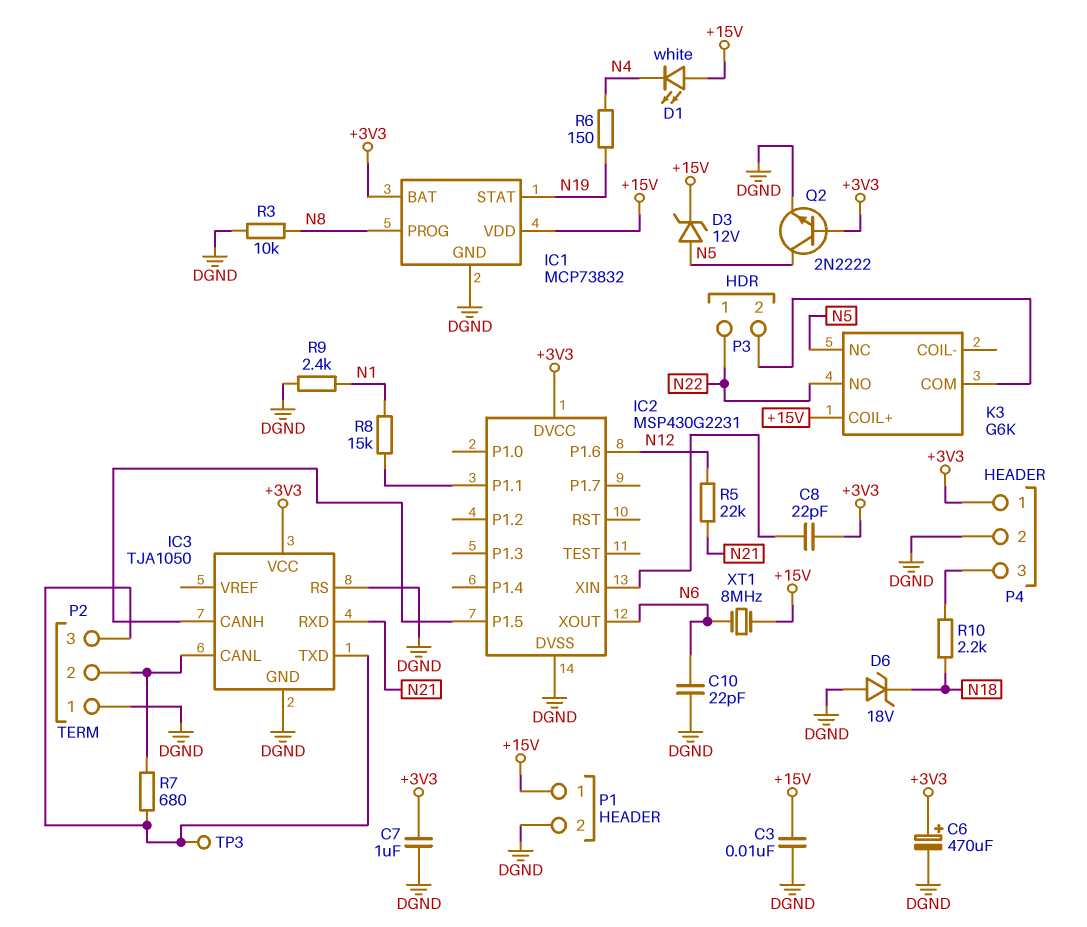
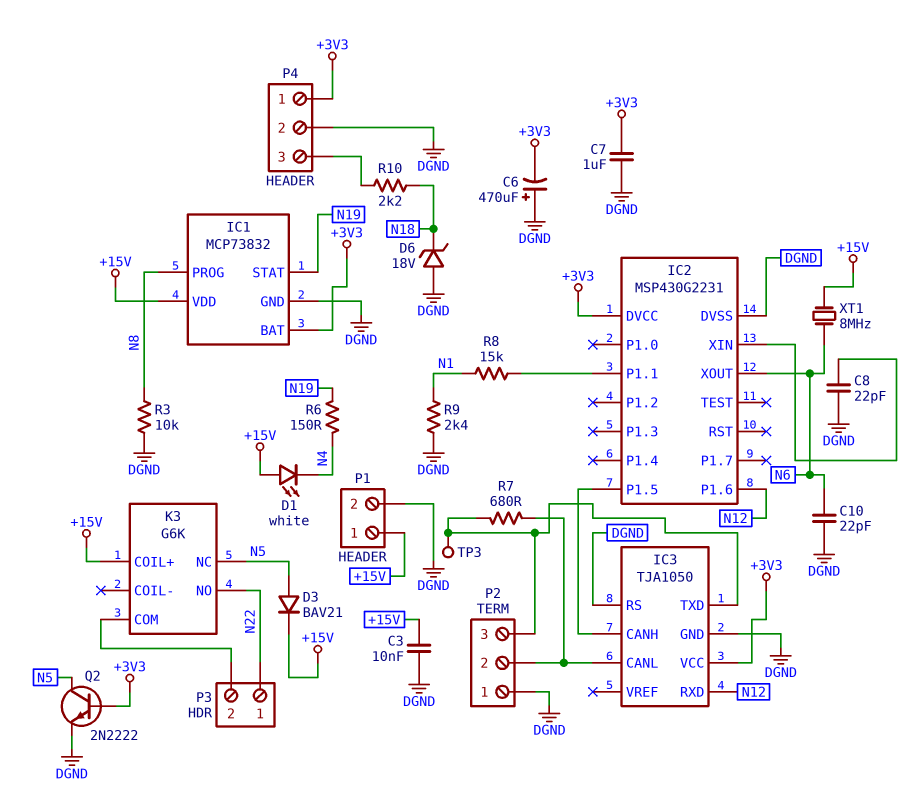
C6: 470uF (plus +3V3, minus DGND) -> 470uF (plus DGND, minus +3V3)
C8: 22pF (+3V3, IC2/XIN) -> 22pF (DGND, IC2/XIN)
D3: zener 12V (A N5, K +15V) -> diode BAV21 (A N5, K +15V)
IC3 pin RXD: N21 -> N12
R5: 22k (N12, N21) -> none

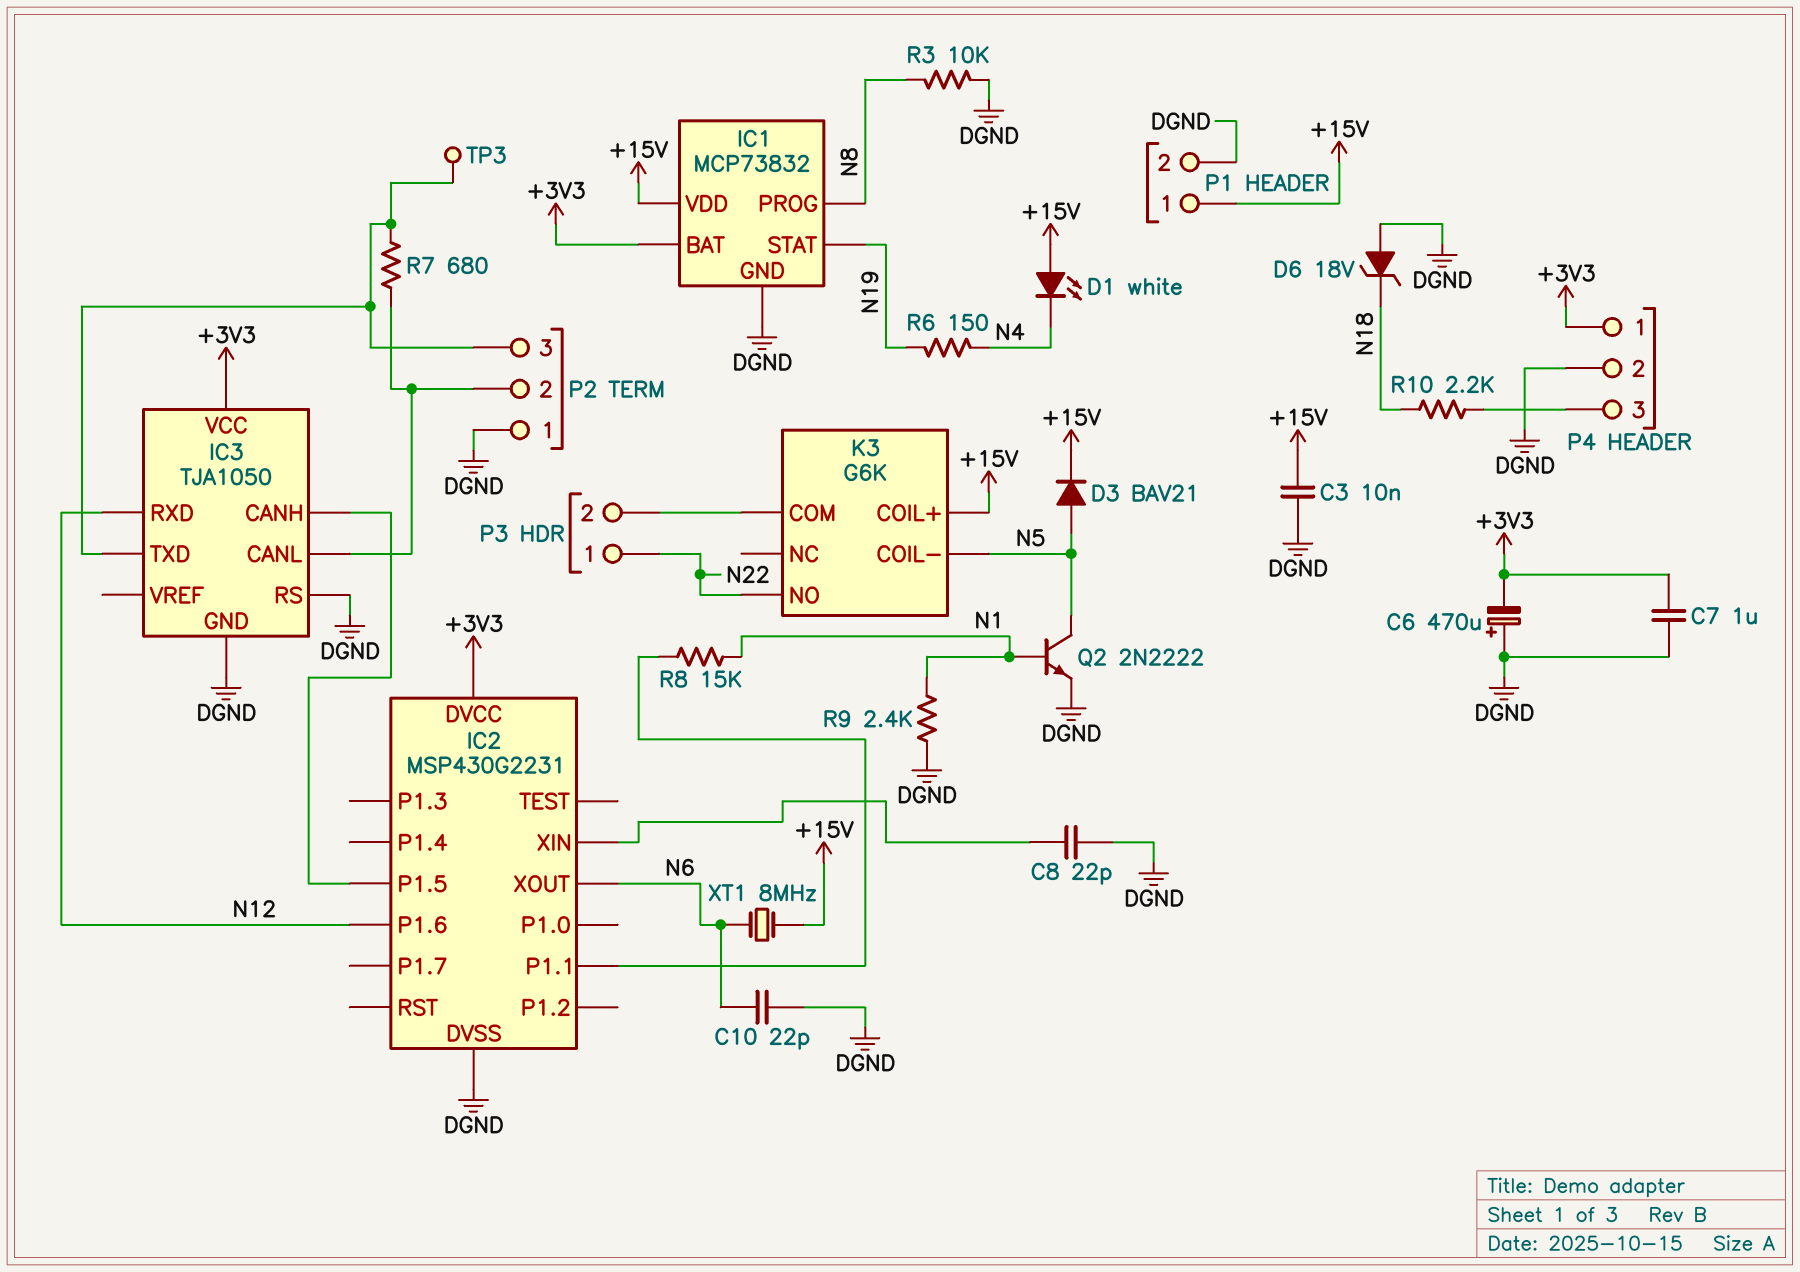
K3 pin COIL-: none -> N5
K3 pin NC: N5 -> none
Q2: NPN 2N2222 (B +3V3, C N5, E DGND) -> NPN 2N2222 (B N1, C N5, E DGND)

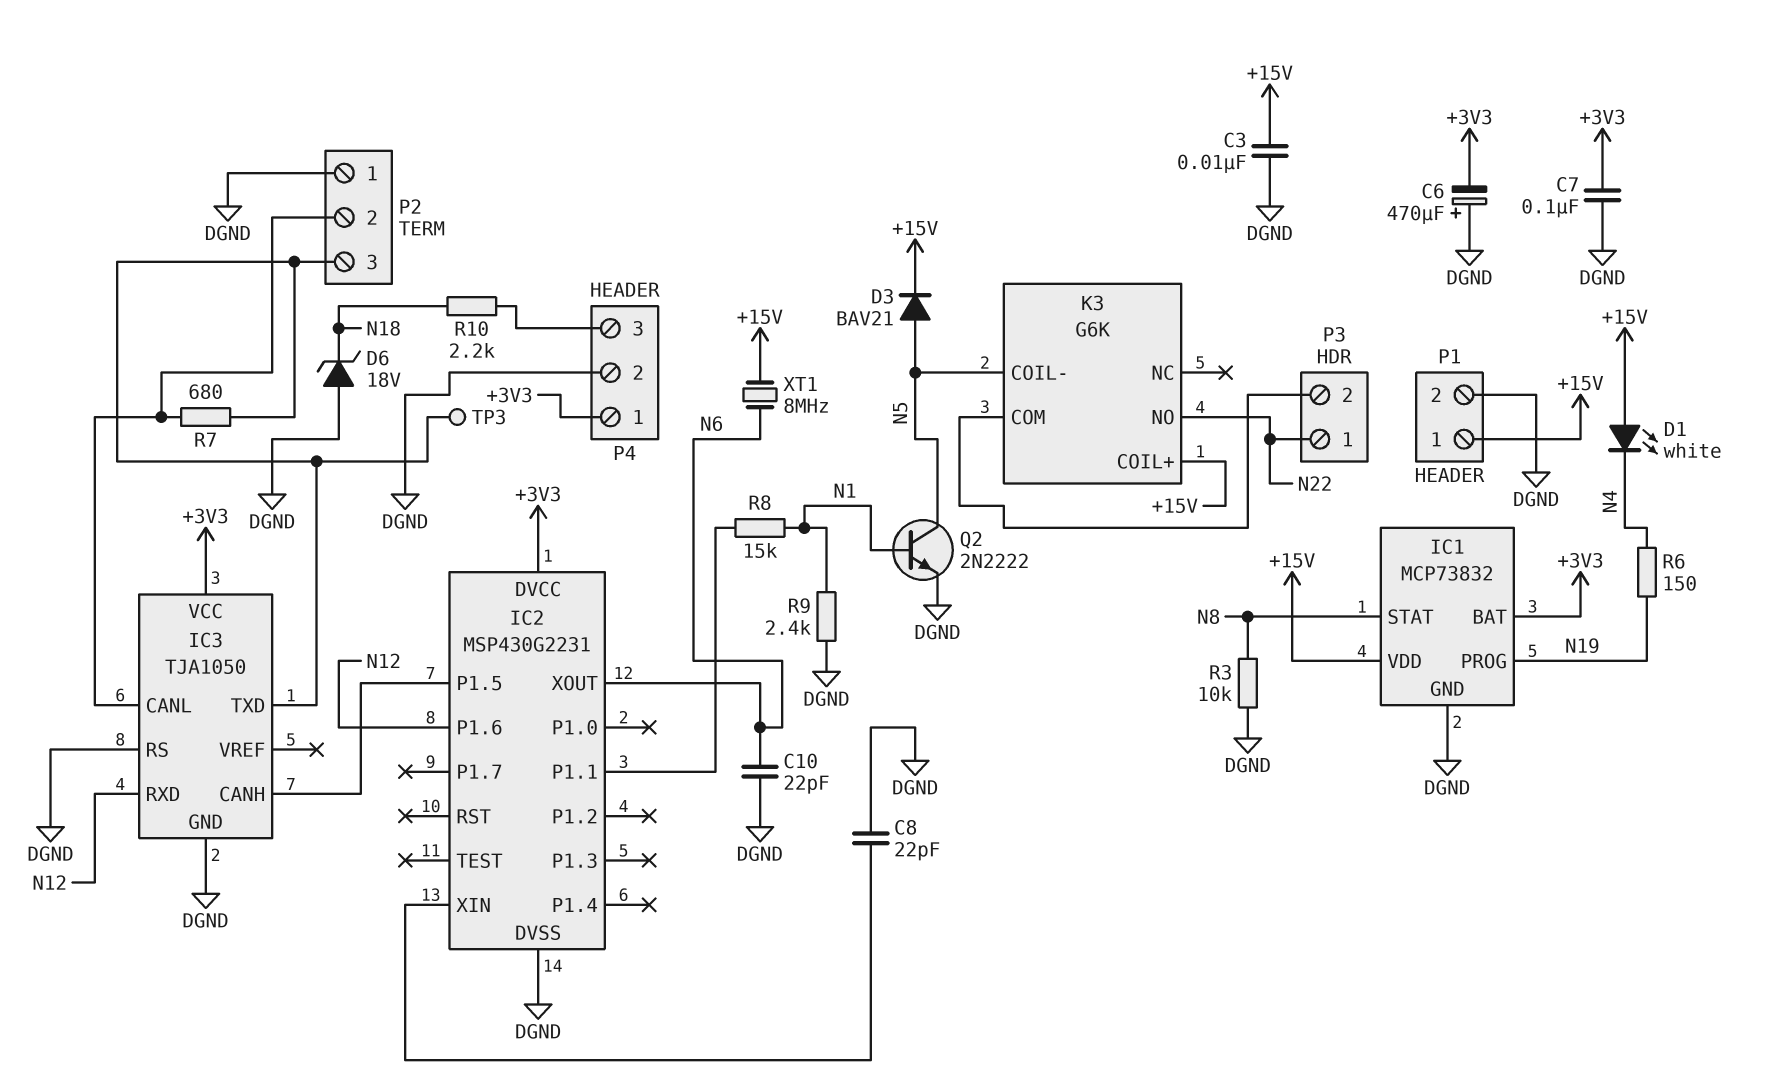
C7: 1uF (+3V3, DGND) -> 100nF (+3V3, DGND)
IC1 pin PROG: N8 -> N19
IC1 pin STAT: N19 -> N8

